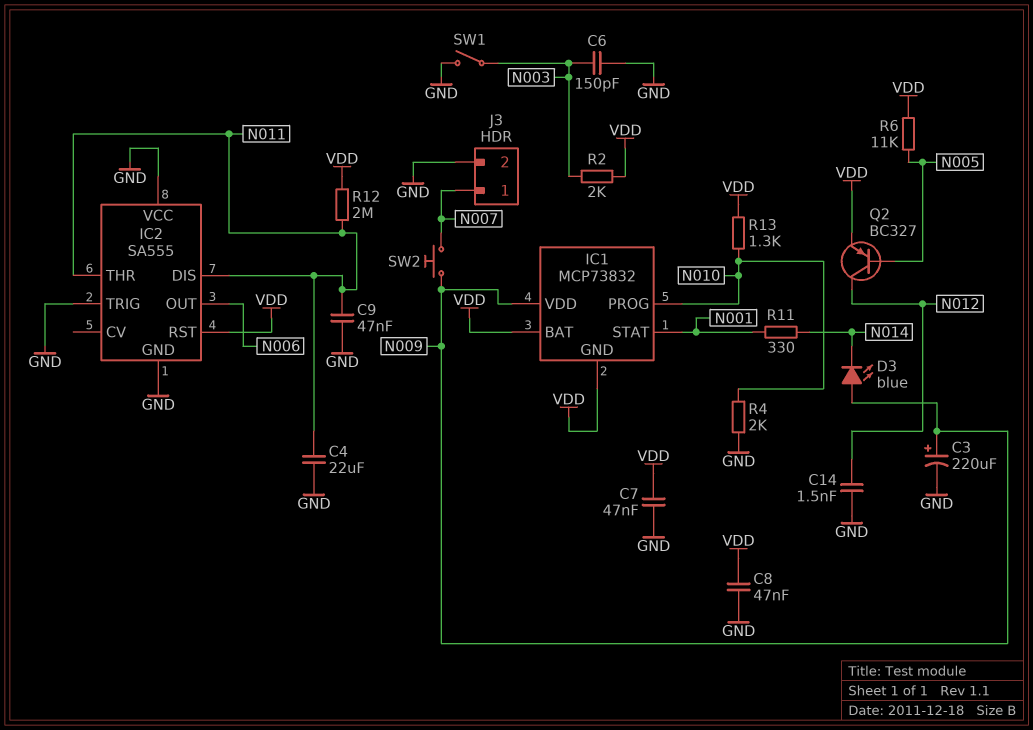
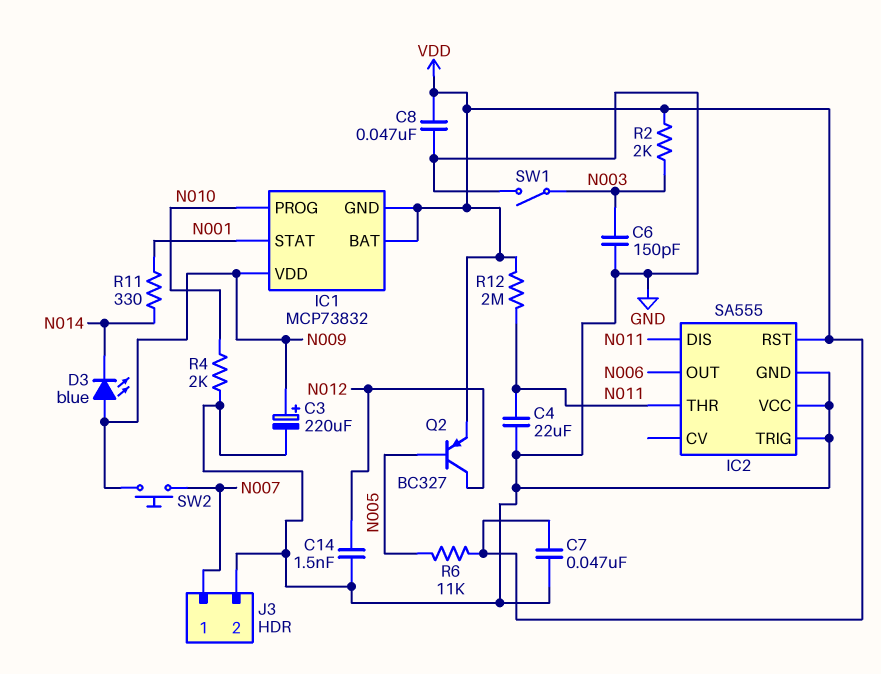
C9: 47nF (GND, N011) -> none
R13: 1.3k (N010, VDD) -> none

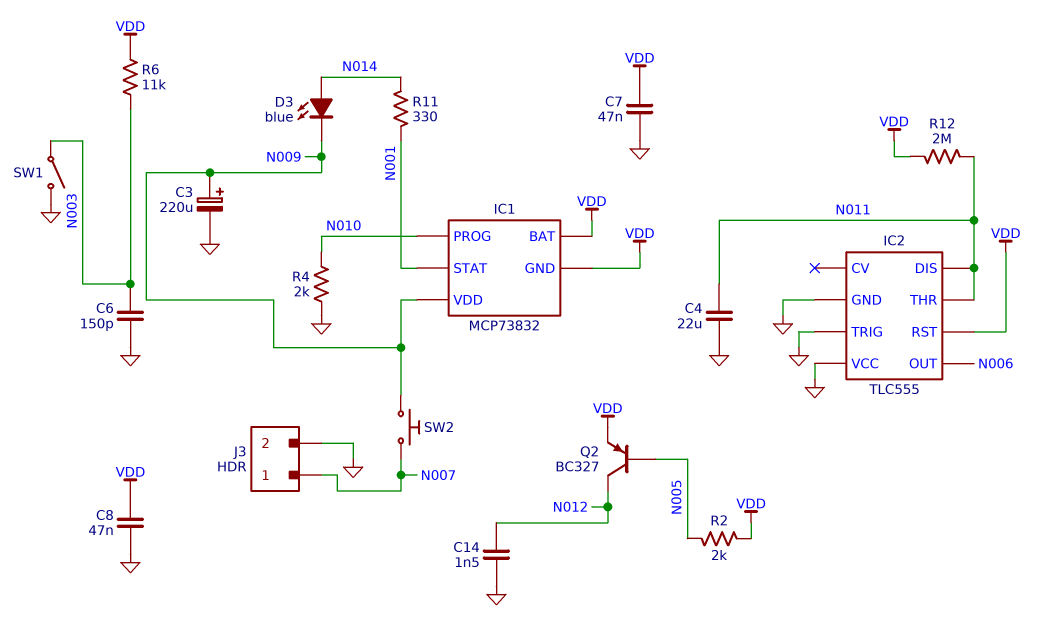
D3: LED blue (A N009, K N014) -> LED blue (A N014, K N009)
IC2: SA555 -> TLC555
R2: 2k (N003, VDD) -> 2k (N005, VDD)
R6: 11k (N005, VDD) -> 11k (N003, VDD)

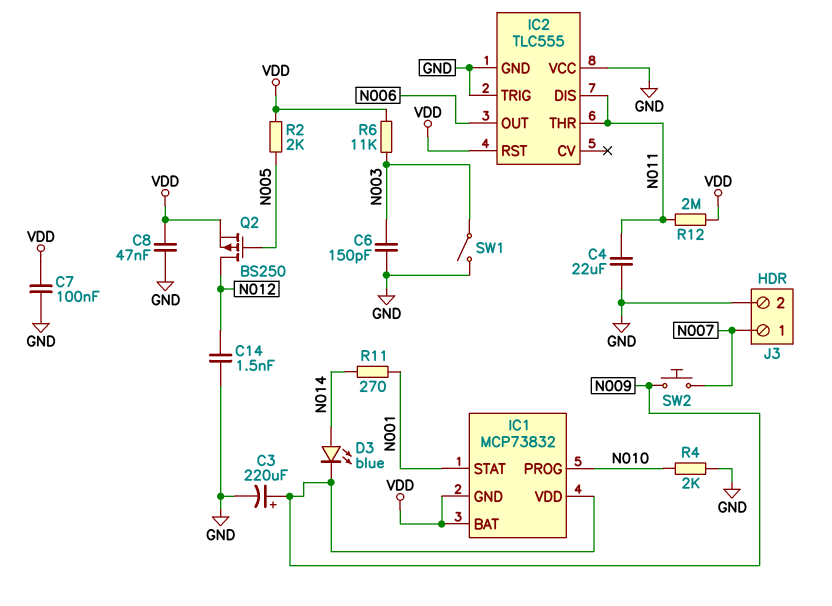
C7: 47nF (GND, VDD) -> 100nF (GND, VDD)
Q2: PNP BC327 (B N005, C N012, E VDD) -> PMOS BS250 (G N005, D N012, S VDD)
R11: 330 (N001, N014) -> 270 (N001, N014)

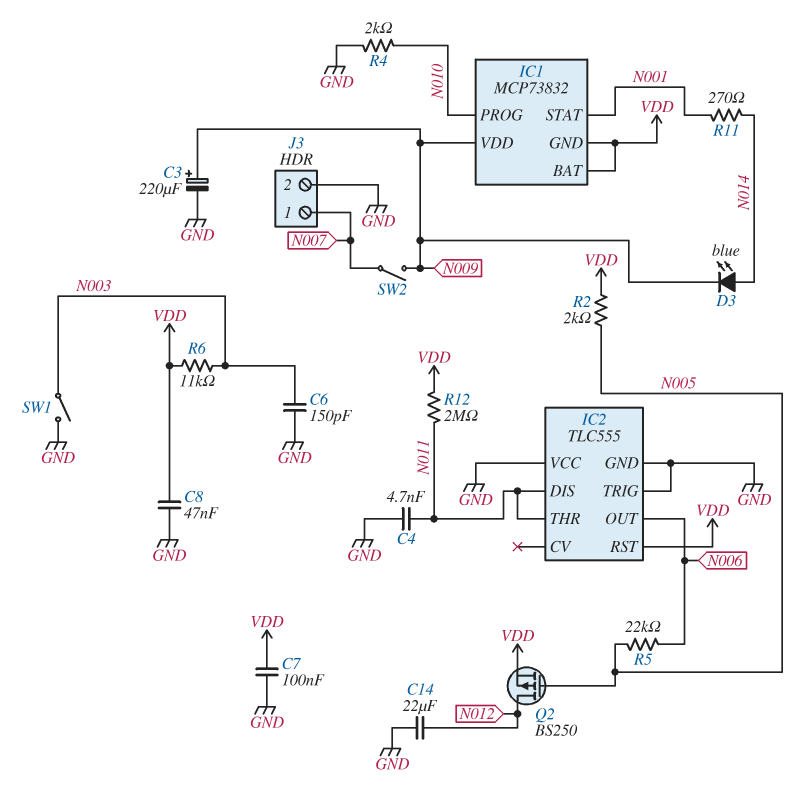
C4: 22uF (GND, N011) -> 4.7nF (GND, N011)
C14: 1.5nF (GND, N012) -> 22uF (GND, N012)
R5: none -> 22k (N005, N006)
SW2: button (N007, N009) -> switch (N007, N009)

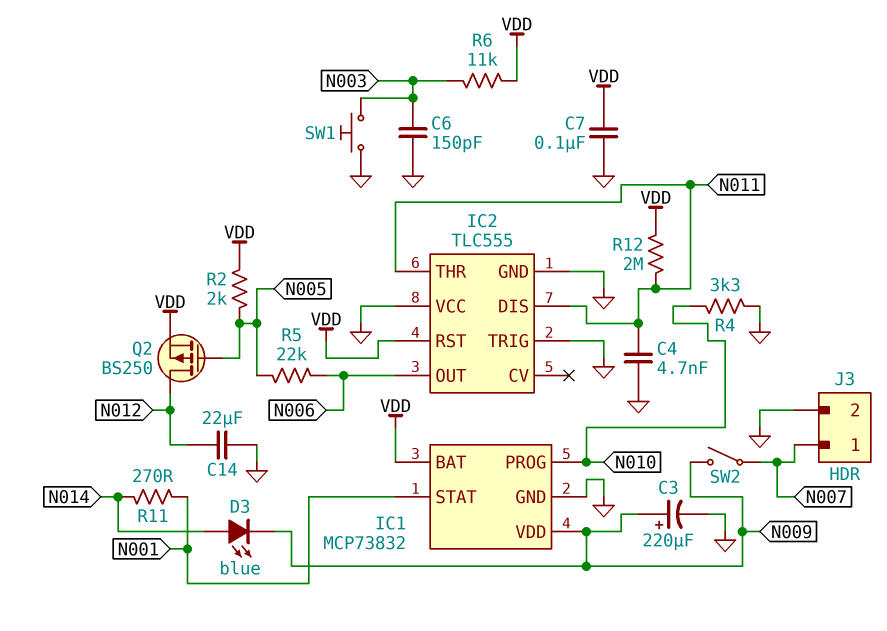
C8: 47nF (GND, VDD) -> none
IC1 pin GND: VDD -> GND
R4: 2k (GND, N010) -> 3.3k (GND, N010)
SW1: switch (GND, N003) -> button (GND, N003)

